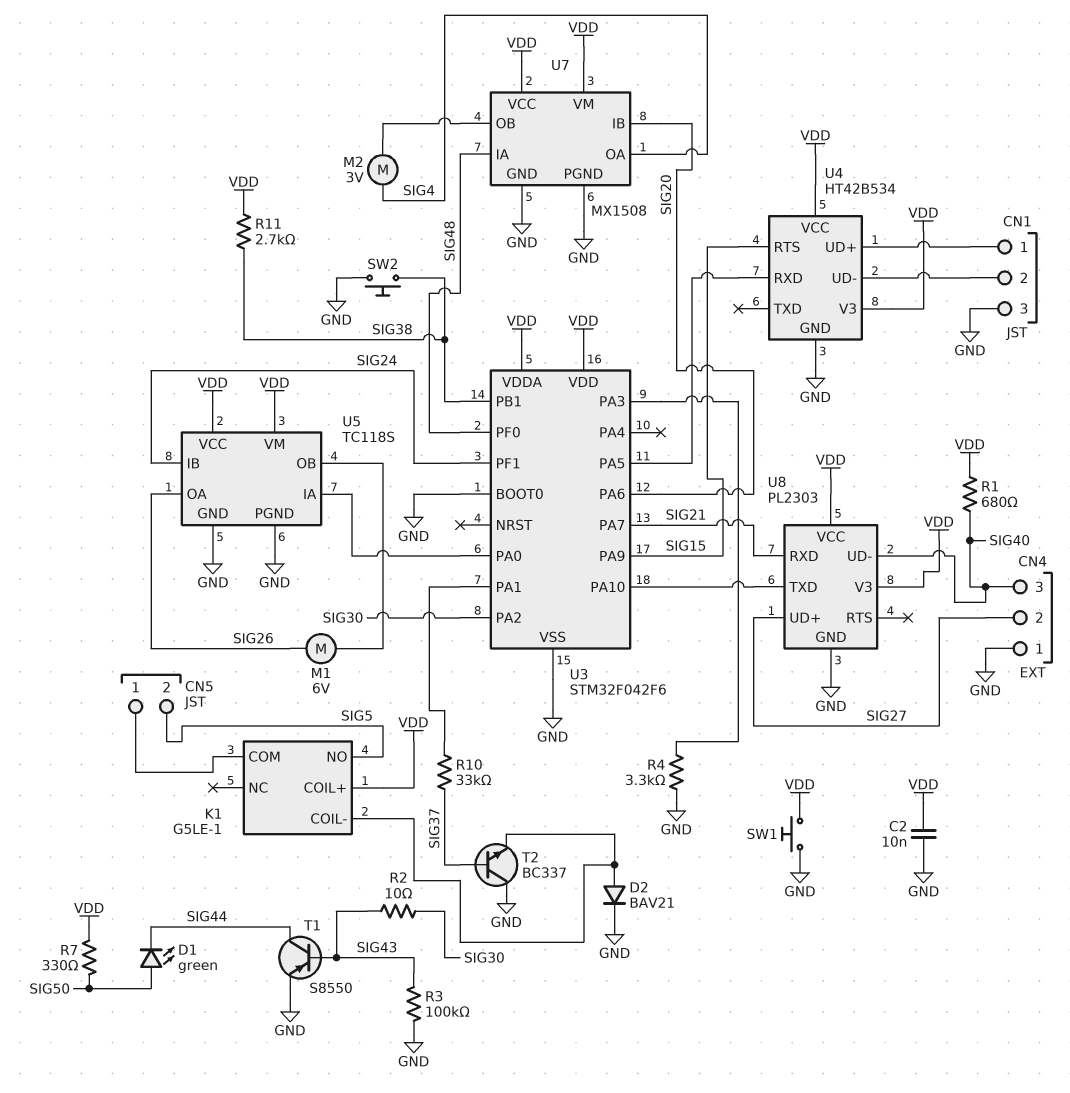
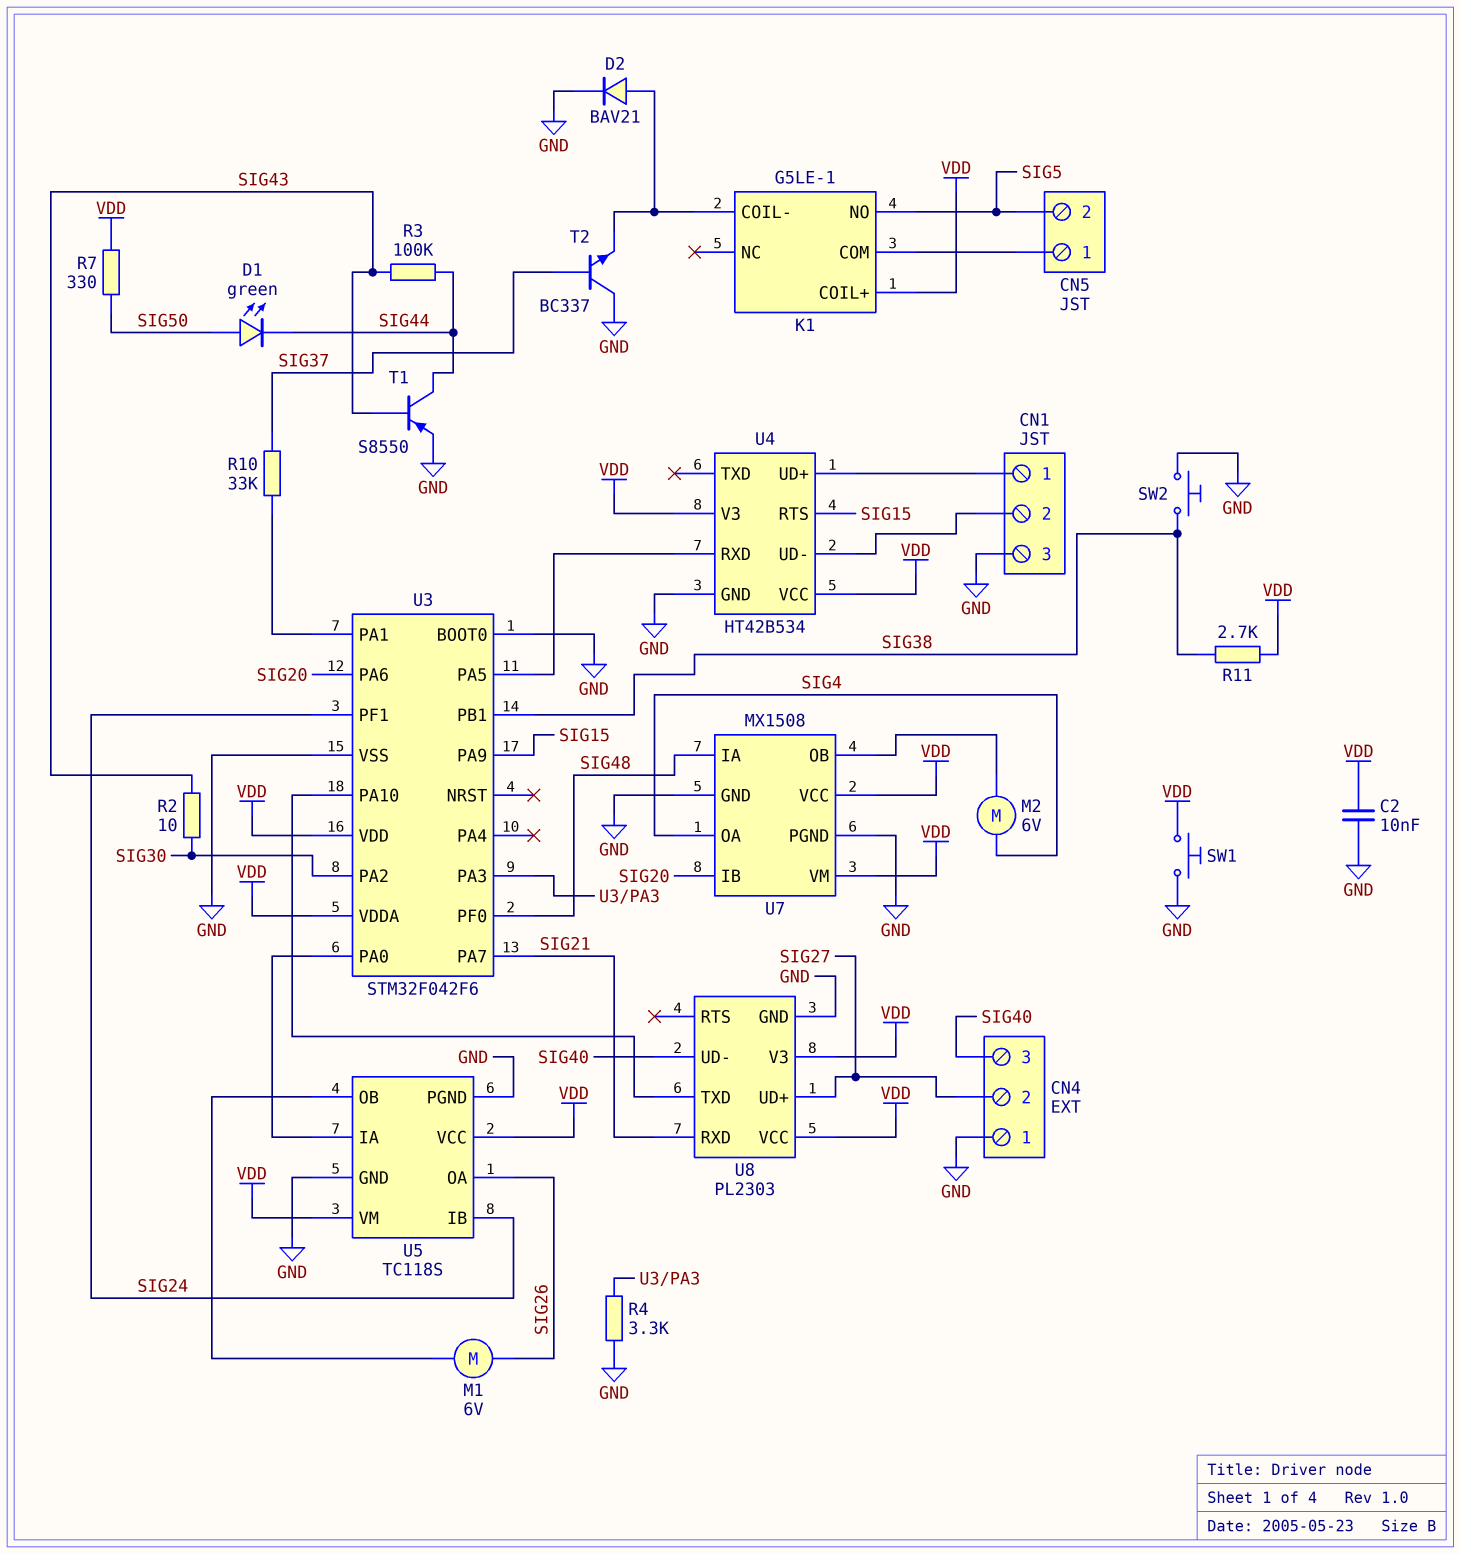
M2: motor 3V (SIG4, U7/OB) -> motor 6V (SIG4, U7/OB)
R1: 680 (SIG40, VDD) -> none
R3: 100k (GND, SIG43) -> 100k (SIG43, SIG44)

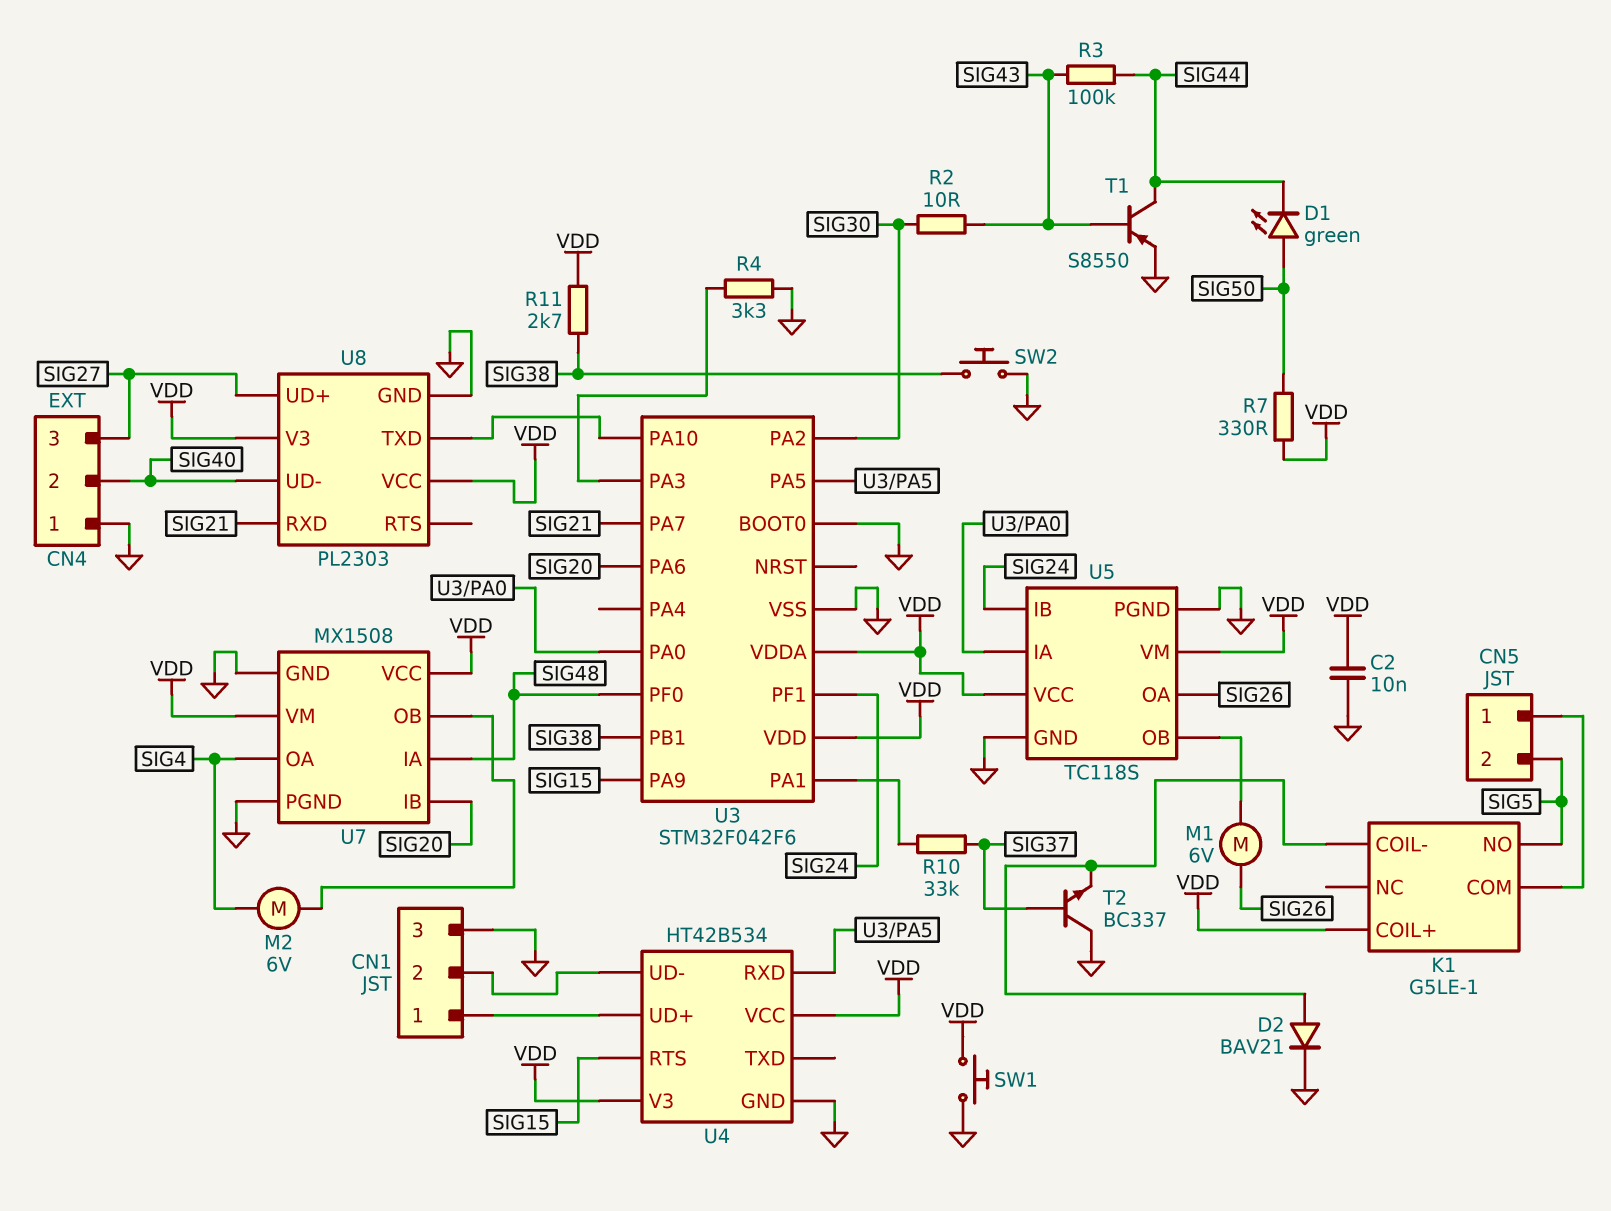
CN4 pin 2: SIG27 -> SIG40
CN4 pin 3: SIG40 -> SIG27

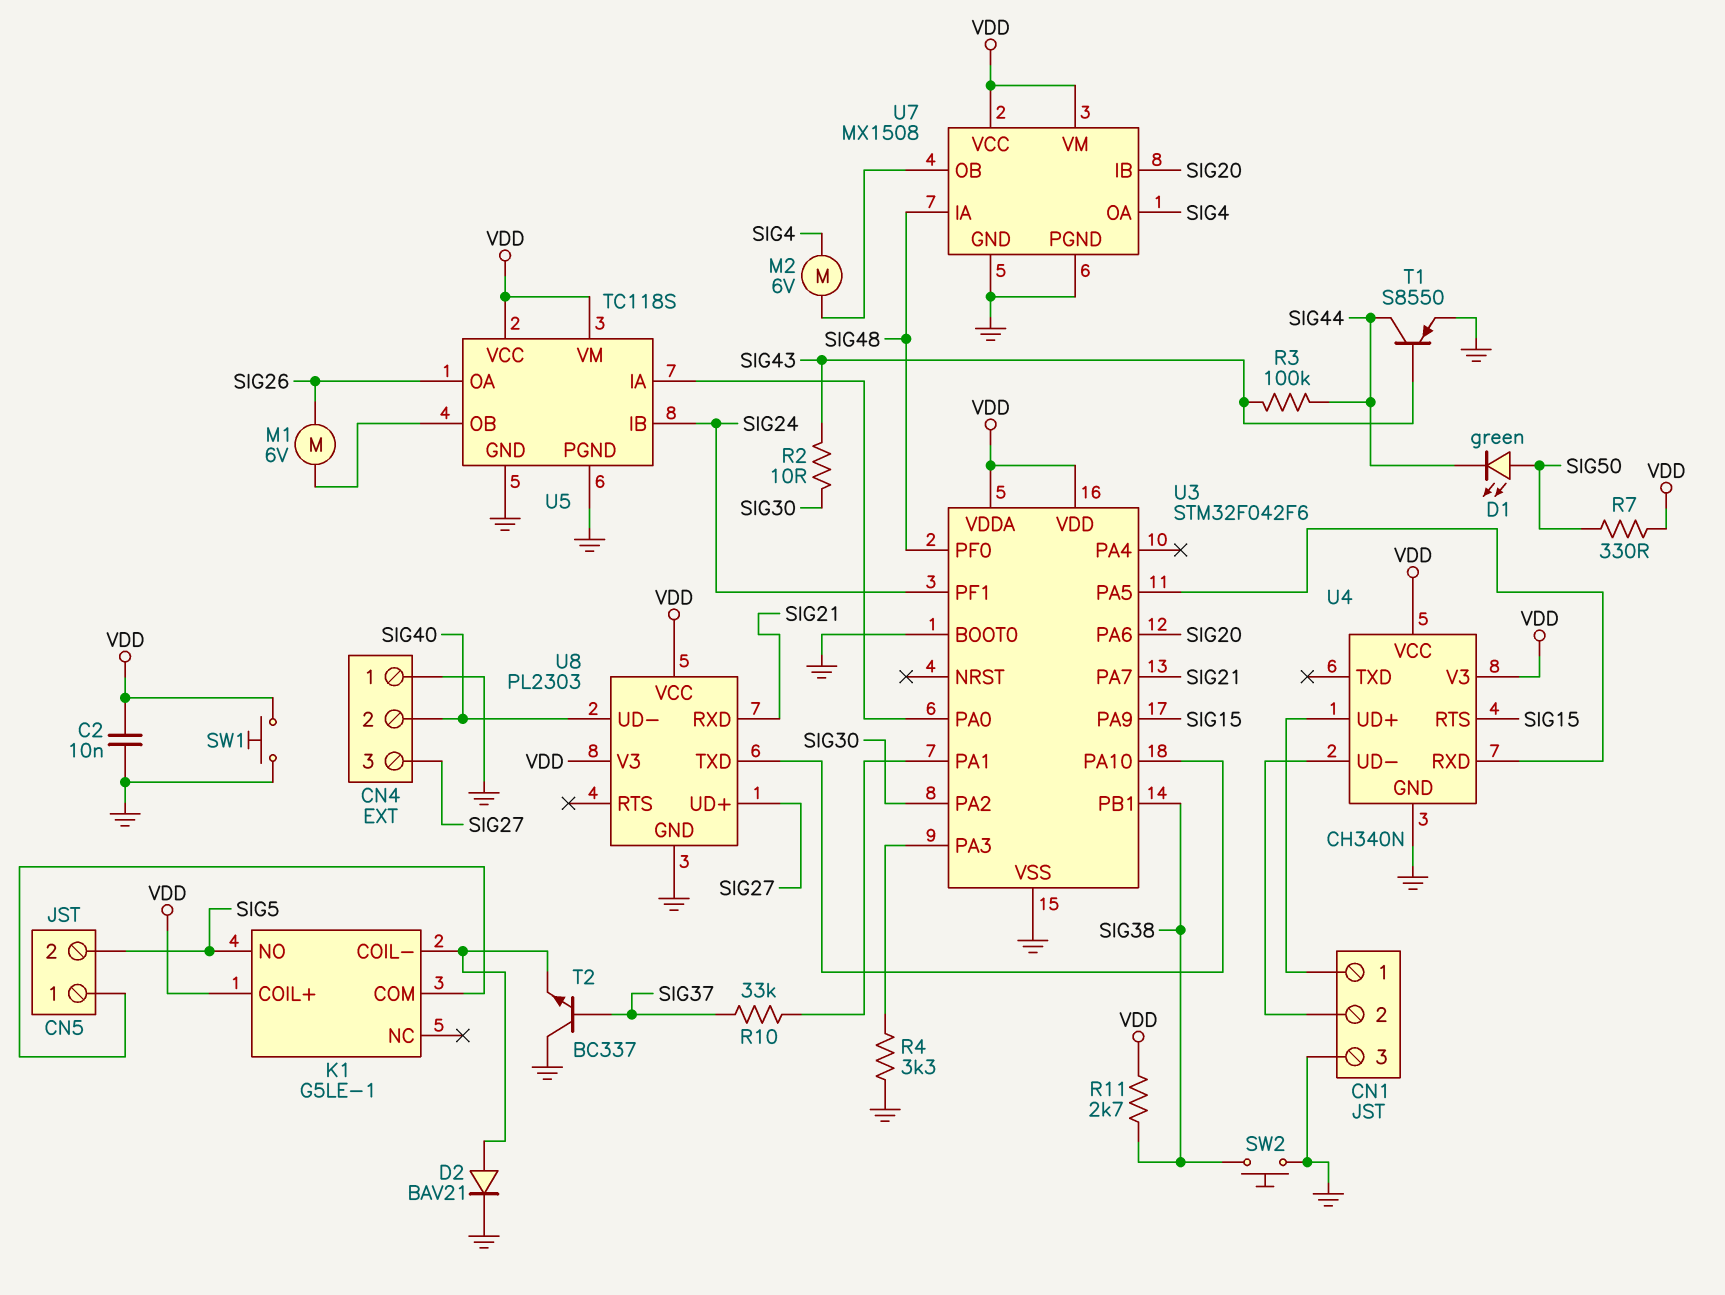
U4: HT42B534 -> CH340N

